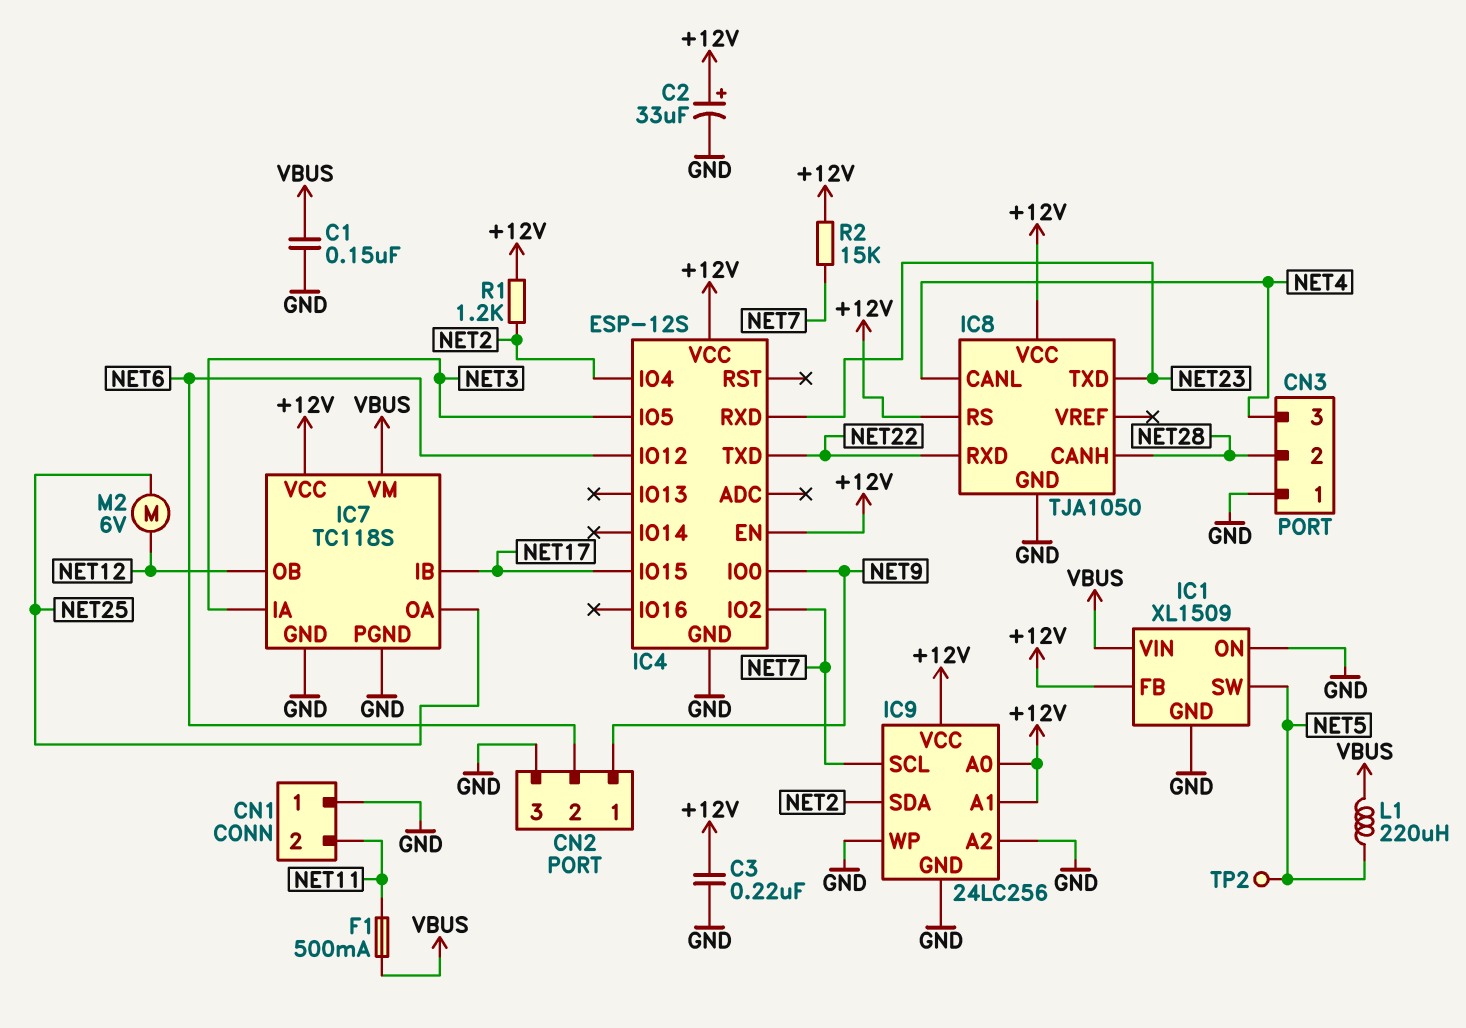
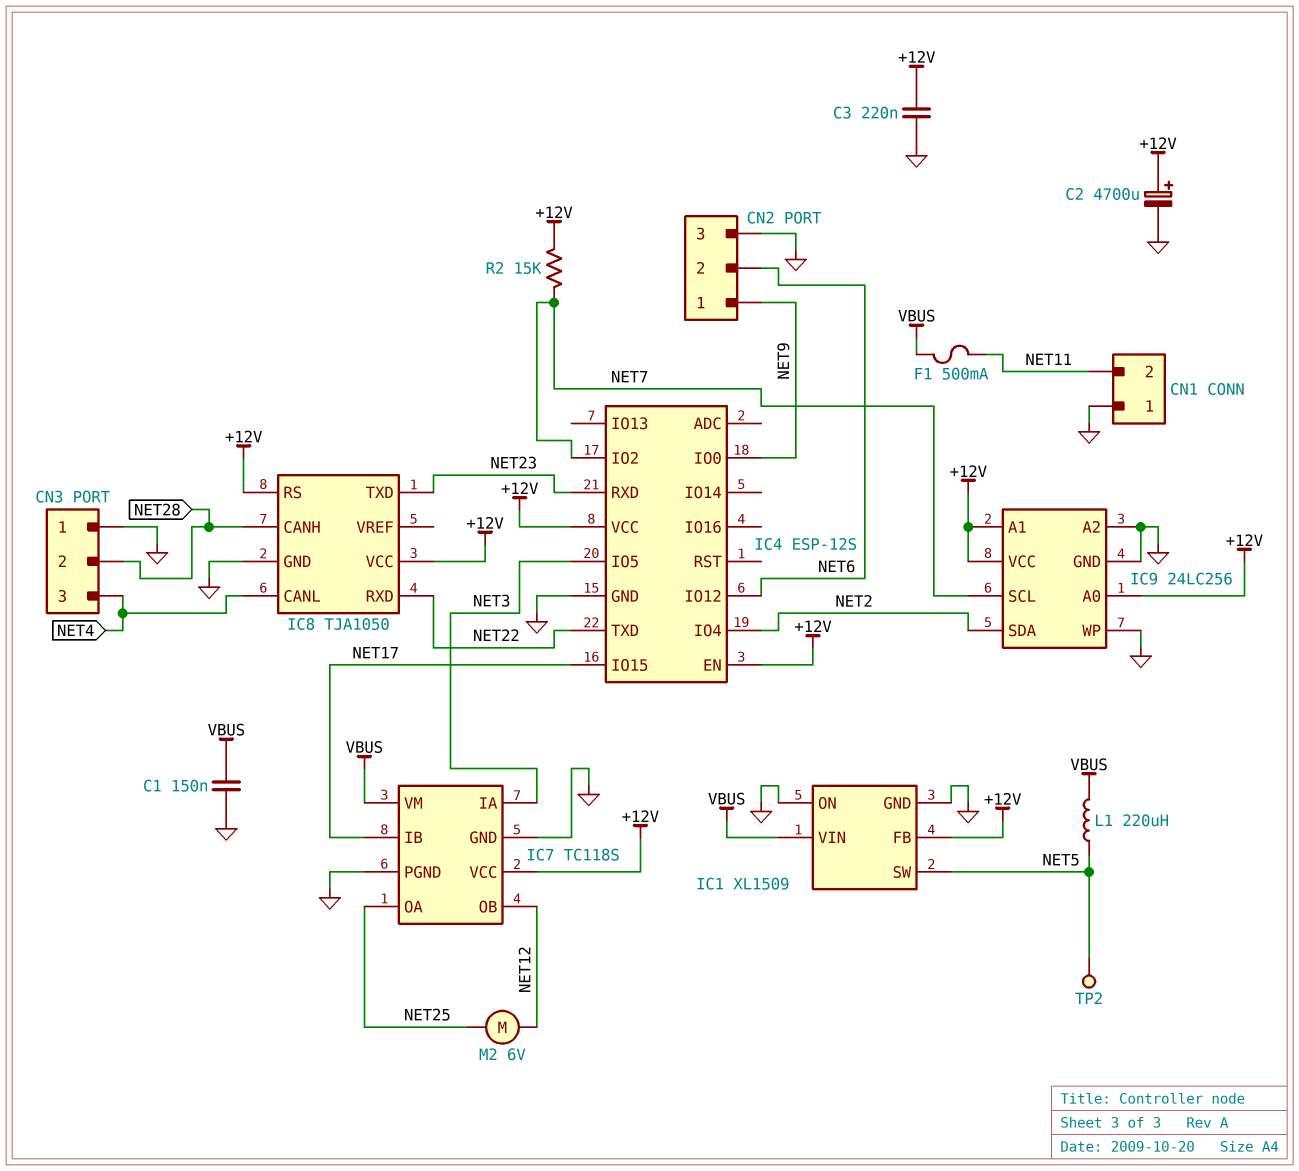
C2: 33uF (plus +12V, minus GND) -> 4700uF (plus +12V, minus GND)
R1: 1.2k (+12V, NET2) -> none

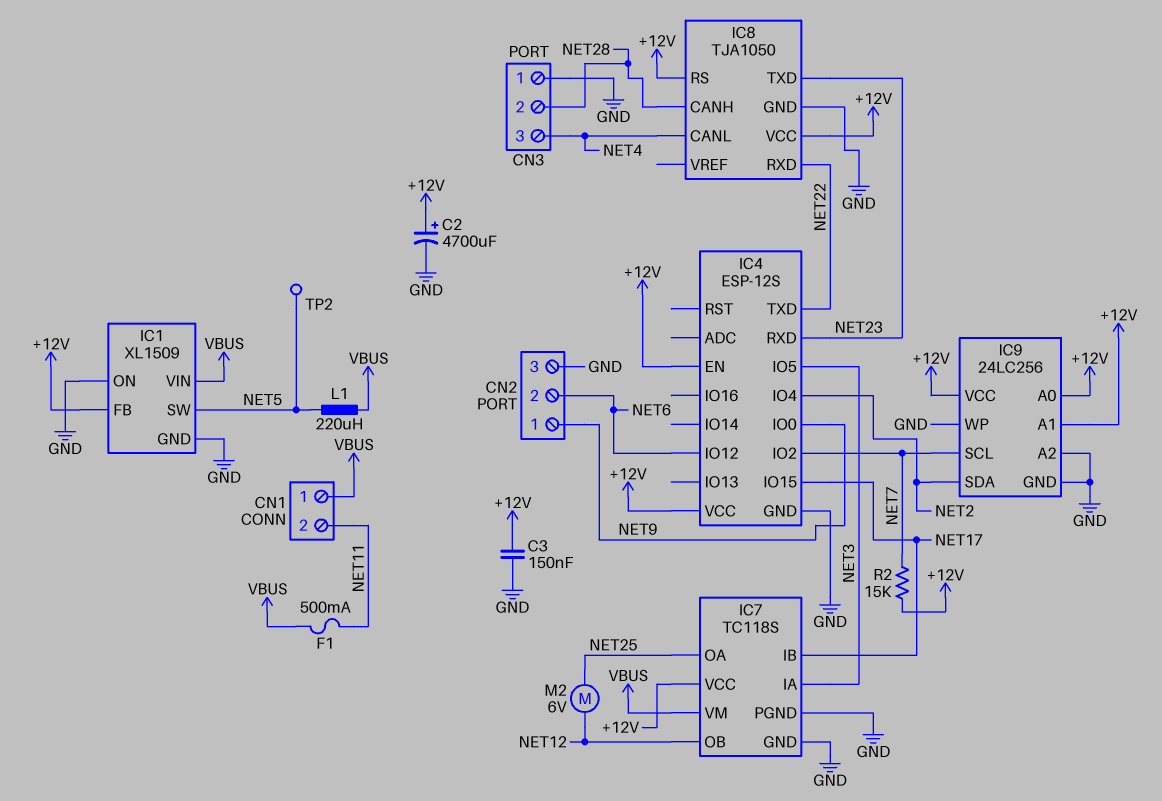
C1: 150nF (GND, VBUS) -> none
C3: 220nF (+12V, GND) -> 150nF (+12V, GND)
CN1 pin 1: GND -> VBUS

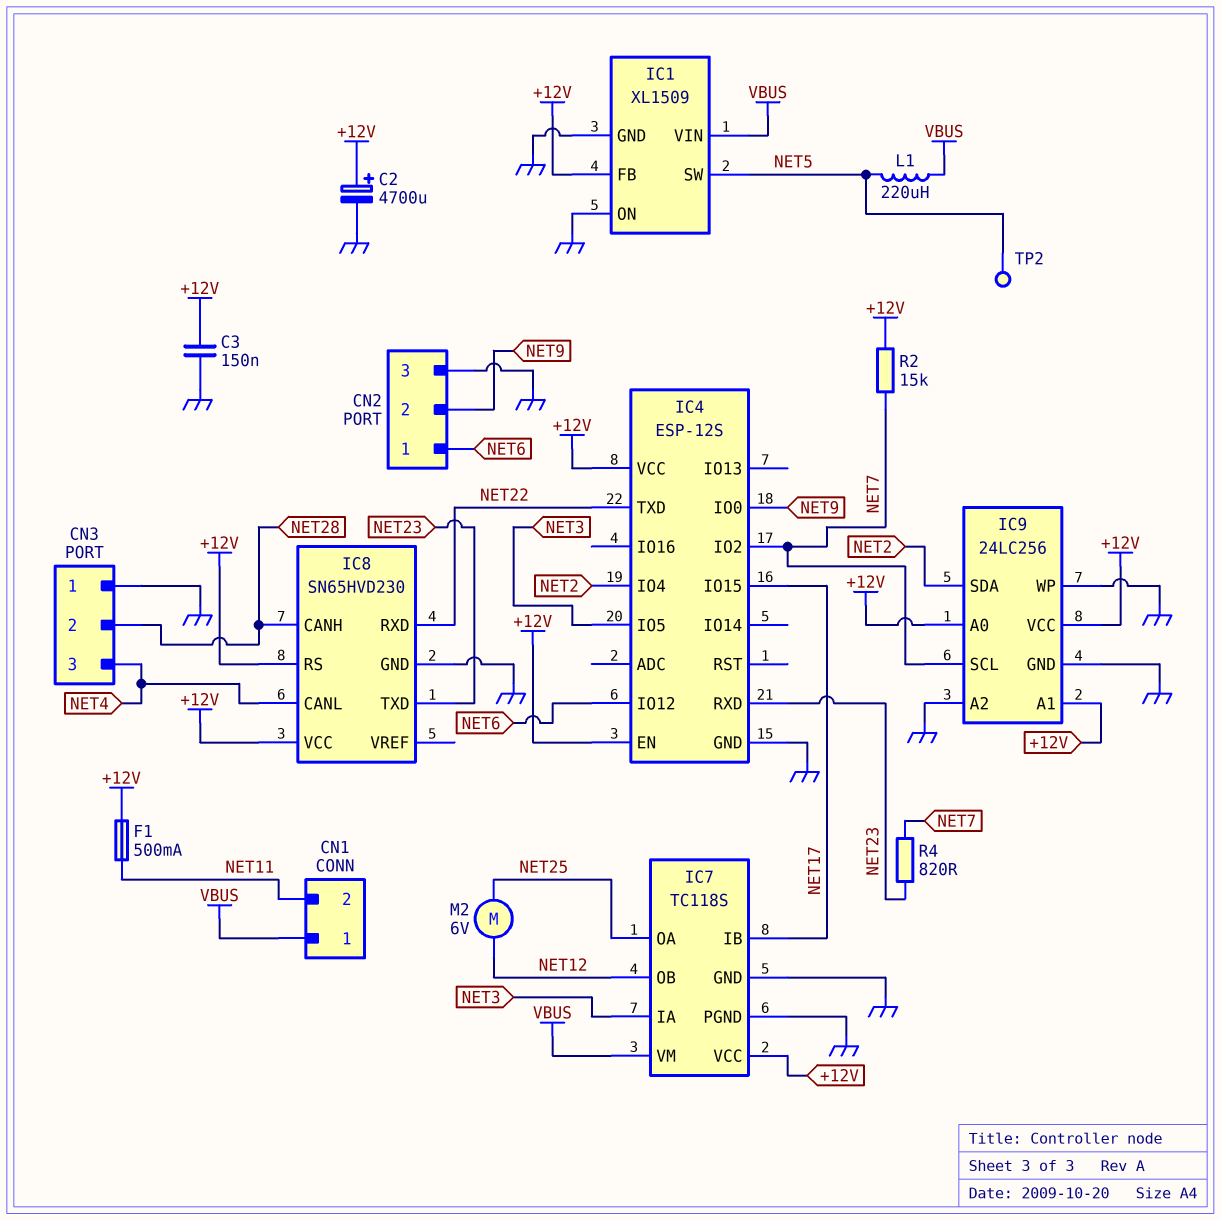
CN2 pin 1: NET9 -> NET6
CN2 pin 2: NET6 -> NET9
F1: 500mA (NET11, VBUS) -> 500mA (+12V, NET11)
IC8: TJA1050 -> SN65HVD230
R4: none -> 820 (NET7, NET23)

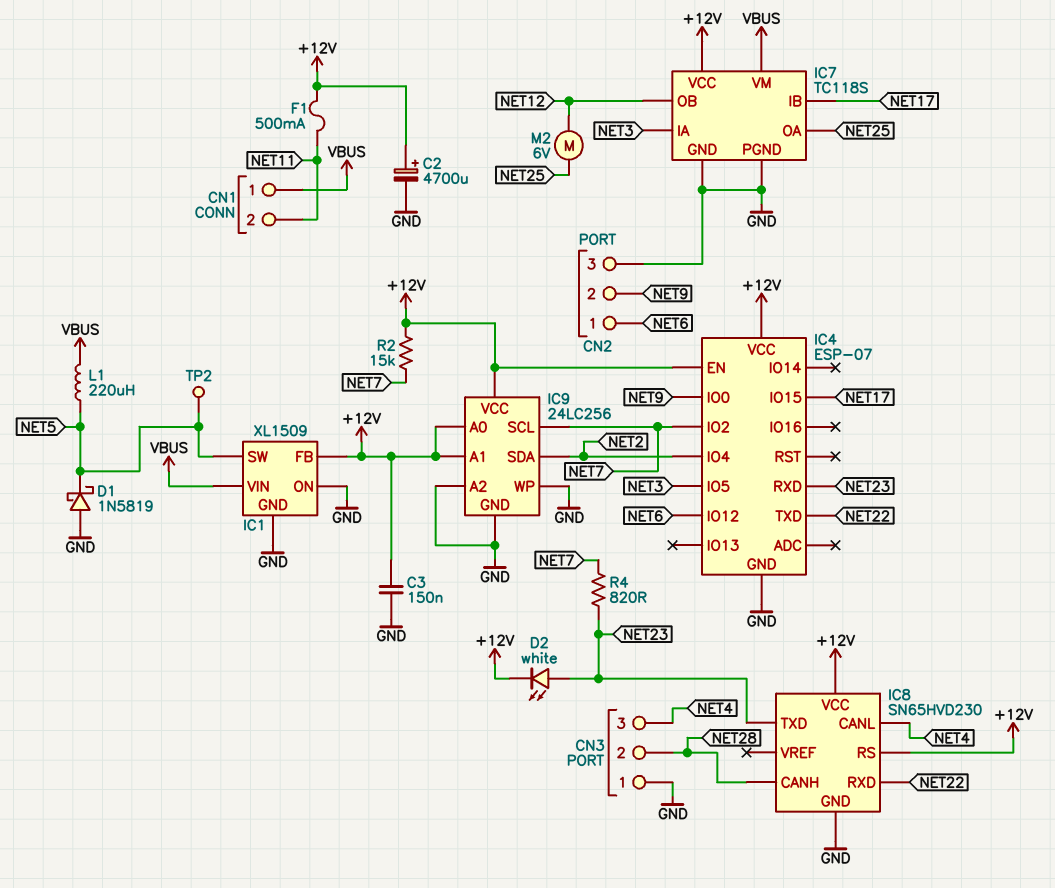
D1: none -> schottky 1N5819 (A GND, K NET5)
D2: none -> LED white (A NET23, K +12V)
IC4: ESP-12S -> ESP-07

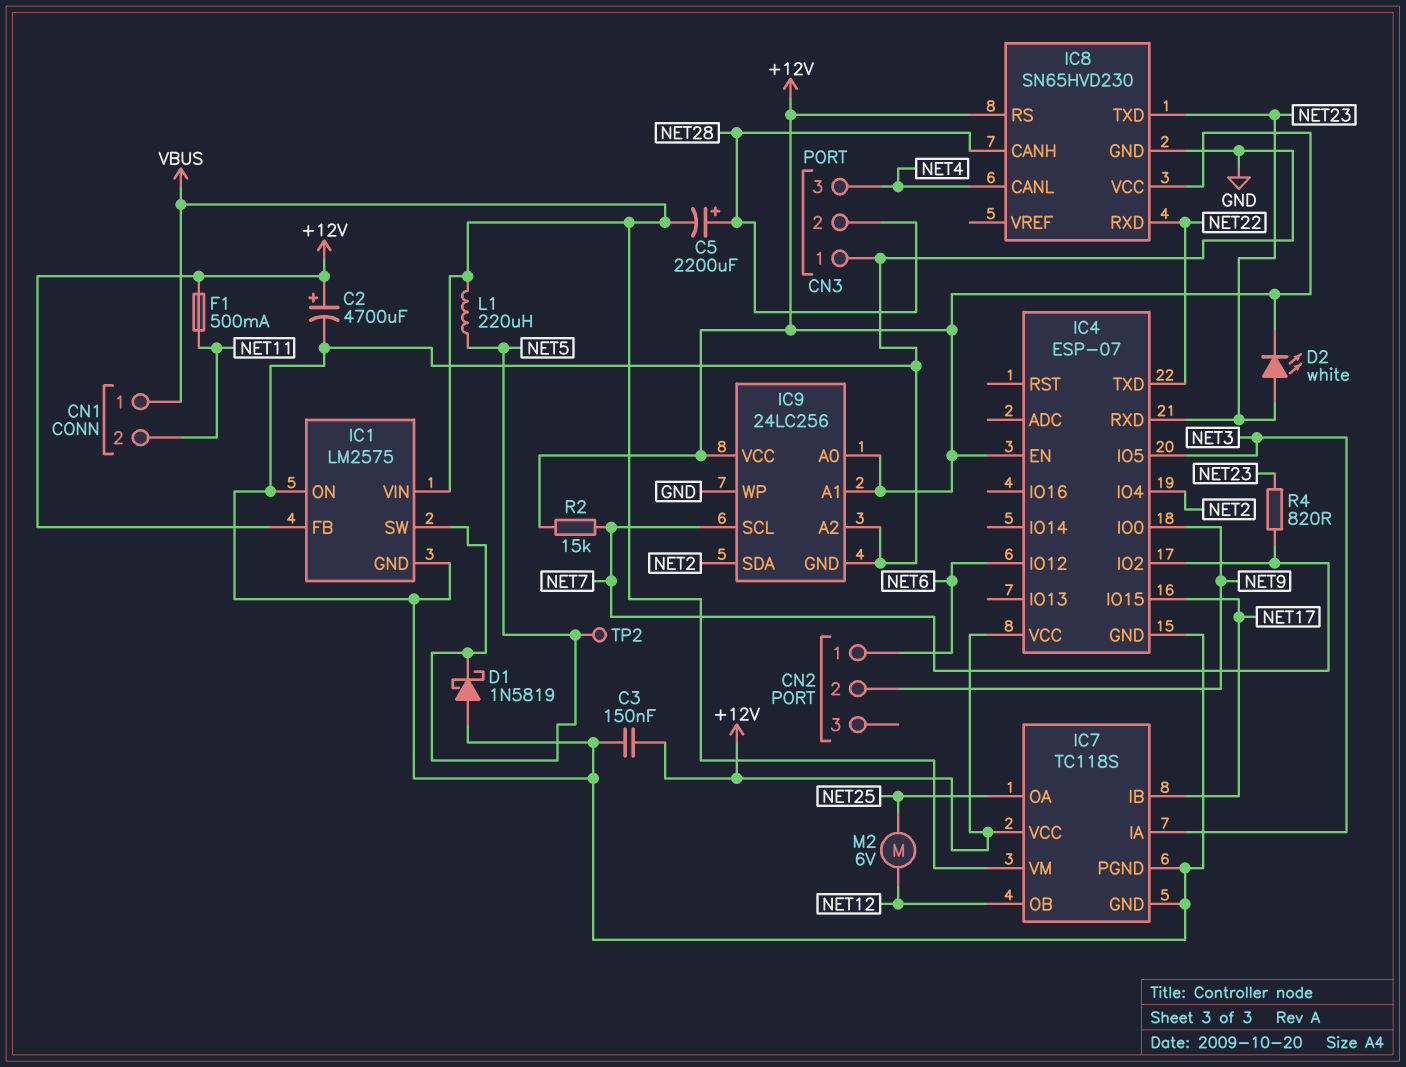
C5: none -> 2200uF (plus NET28, minus VBUS)
CN2 pin 3: GND -> none
IC1: XL1509 -> LM2575

